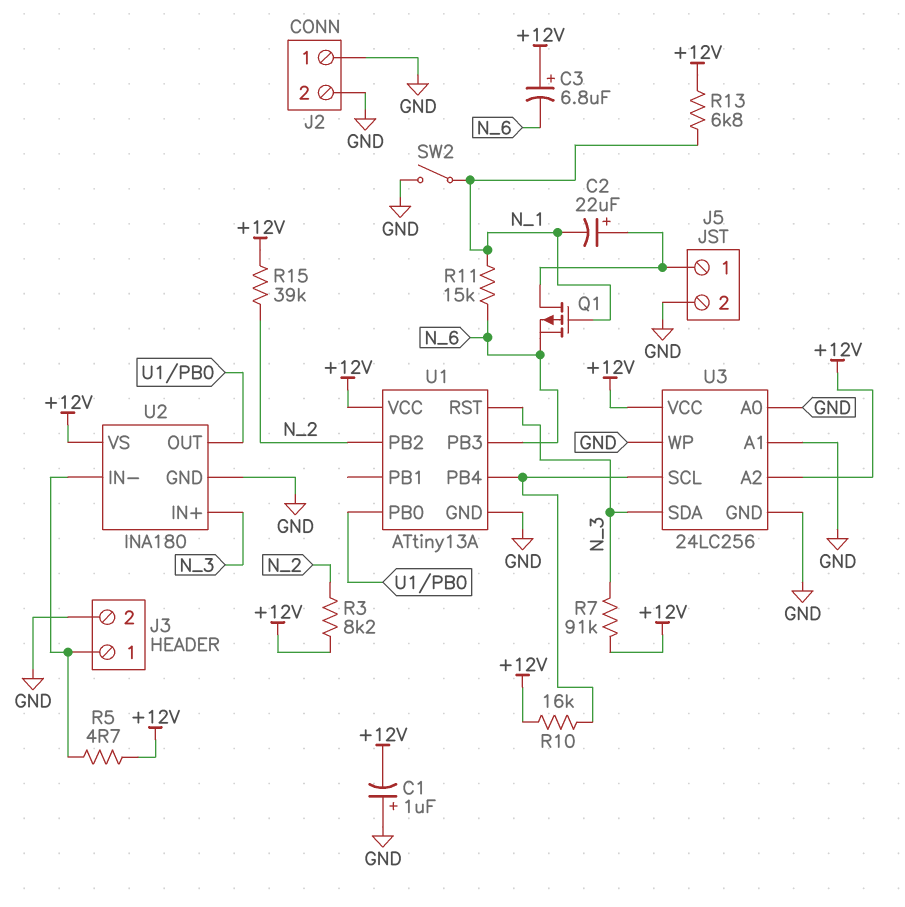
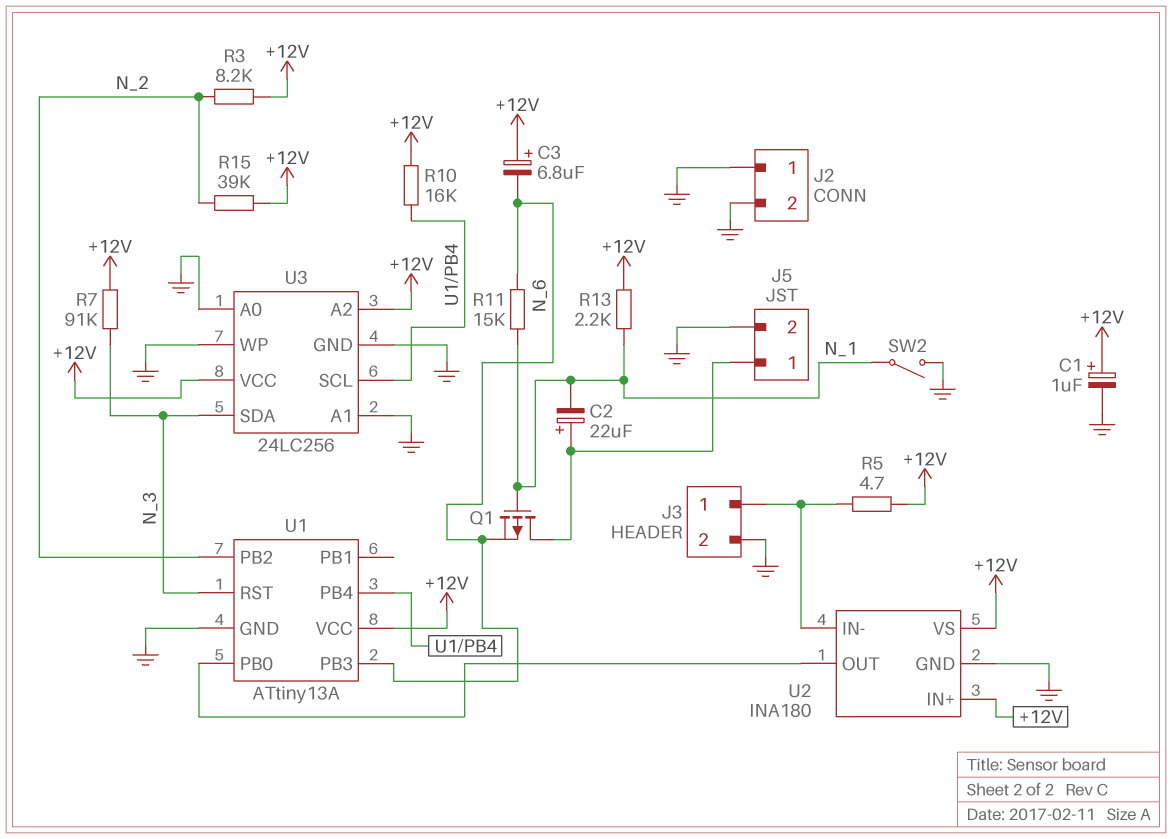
C1: 1uF (plus GND, minus +12V) -> 1uF (plus +12V, minus GND)
R13: 6.8k (+12V, N_1) -> 2.2k (+12V, N_1)
U2 pin IN+: N_3 -> +12V

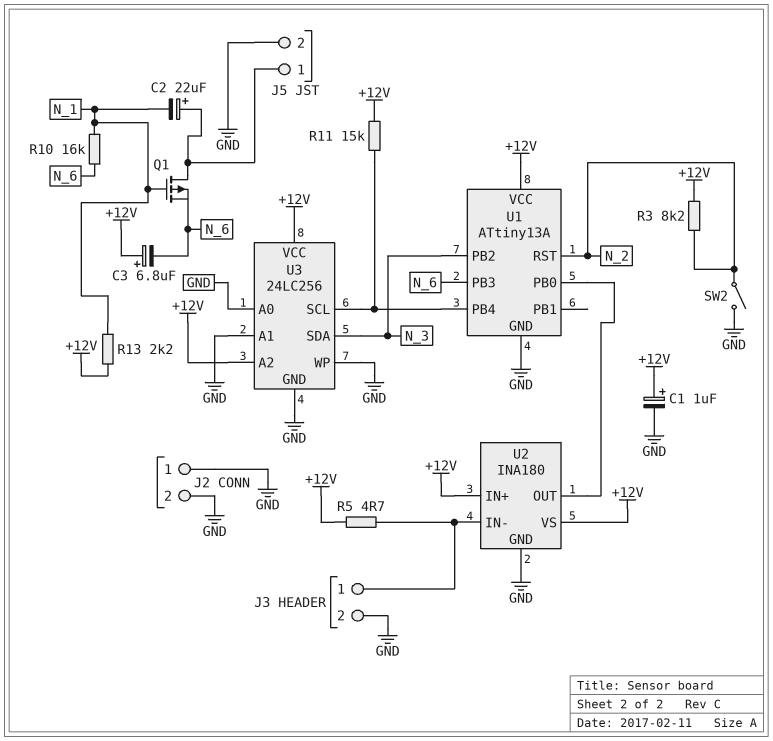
R7: 91k (+12V, N_3) -> none
R10: 16k (+12V, U1/PB4) -> 16k (N_1, N_6)
R11: 15k (N_1, N_6) -> 15k (+12V, U1/PB4)
R15: 39k (+12V, N_2) -> none
SW2: switch (GND, N_1) -> switch (GND, N_2)
U1 pin PB2: N_2 -> N_3
U1 pin RST: N_3 -> N_2

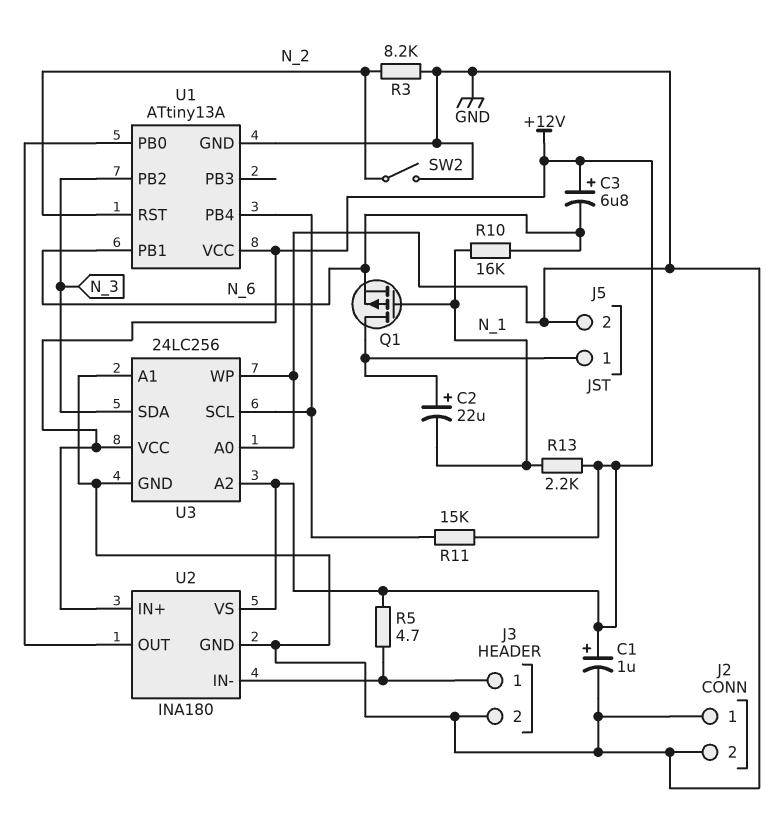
R3: 8.2k (+12V, N_2) -> 8.2k (GND, N_2)
U1 pin PB1: none -> N_6
U1 pin PB3: N_6 -> none

